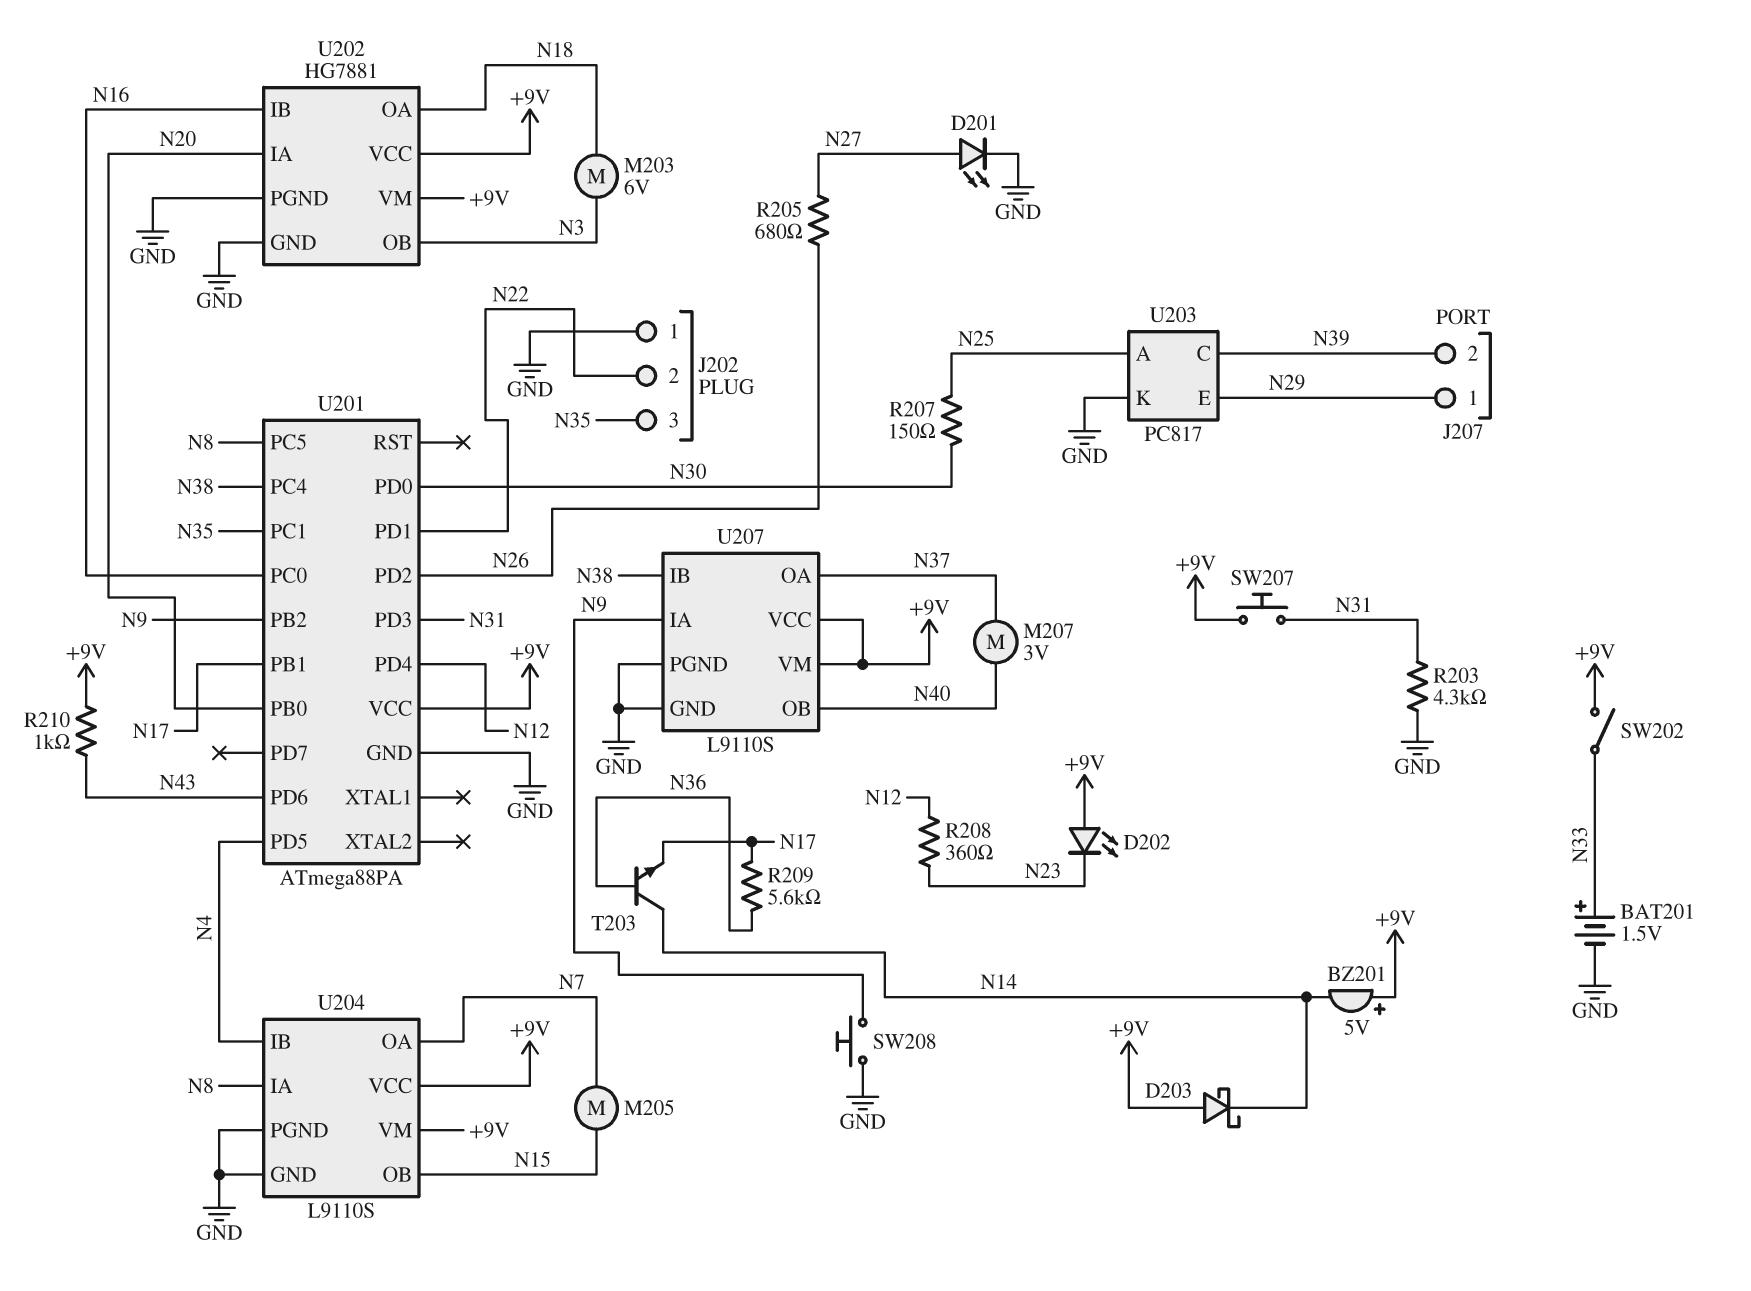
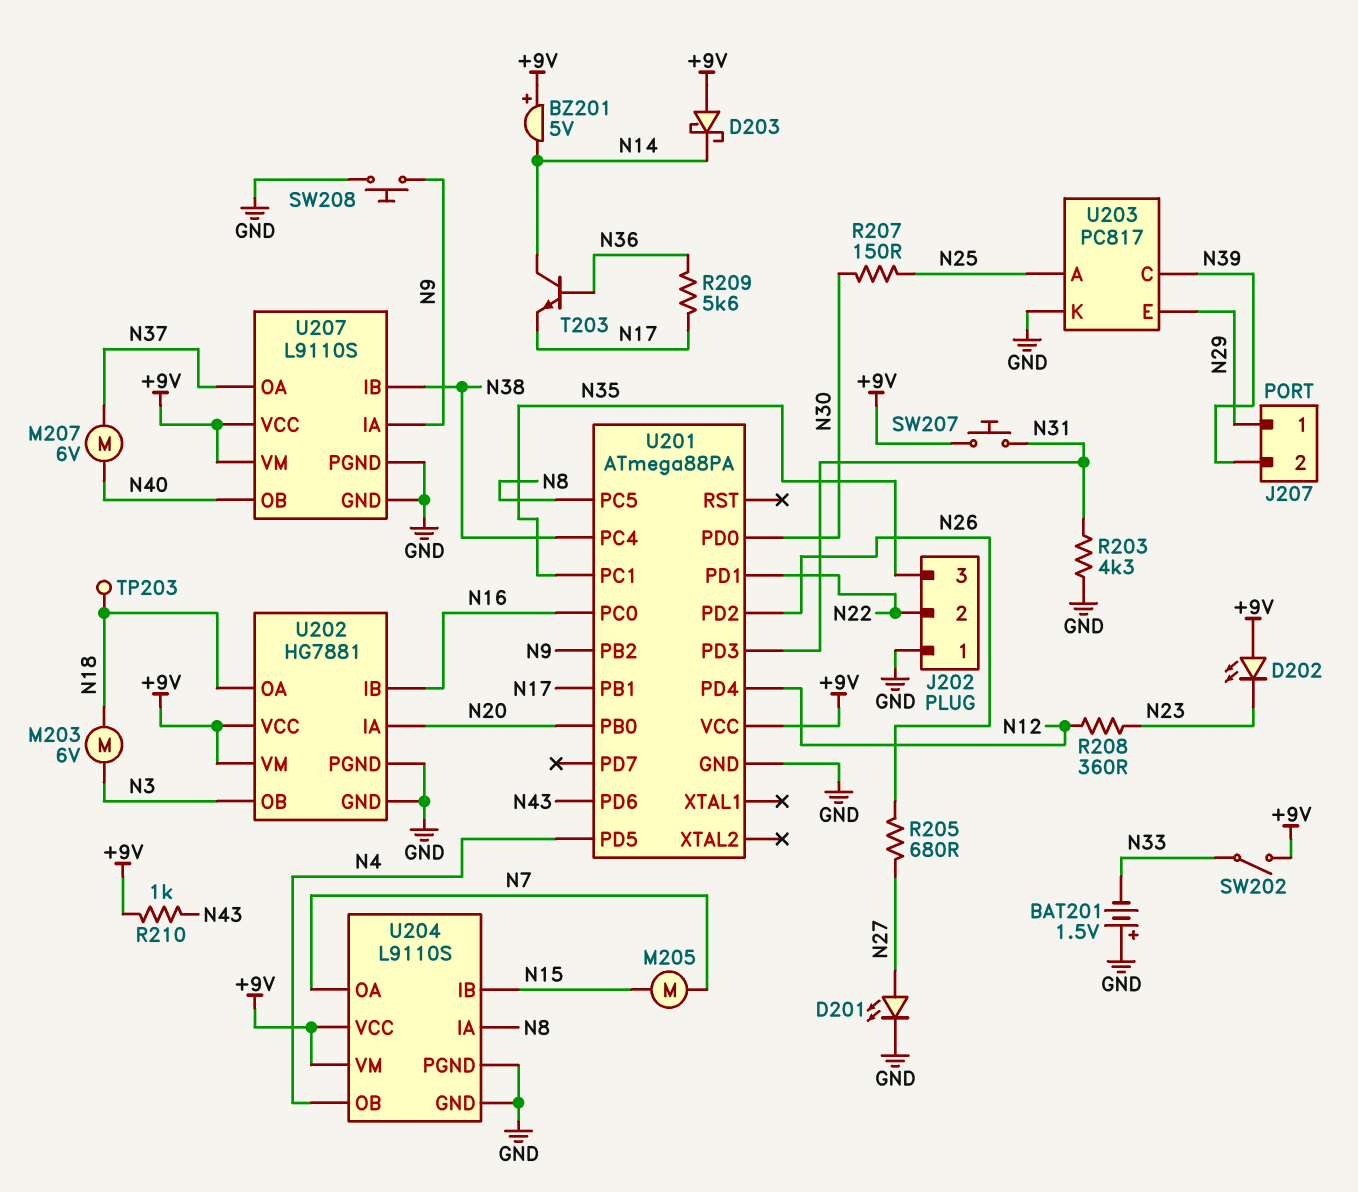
BAT201: 1.5V (plus N33, minus GND) -> 1.5V (plus GND, minus N33)
M207: motor 3V (N37, N40) -> motor 6V (N37, N40)
TP203: none -> test point (N18)
U204 pin IB: N4 -> N15
U204 pin OB: N15 -> N4

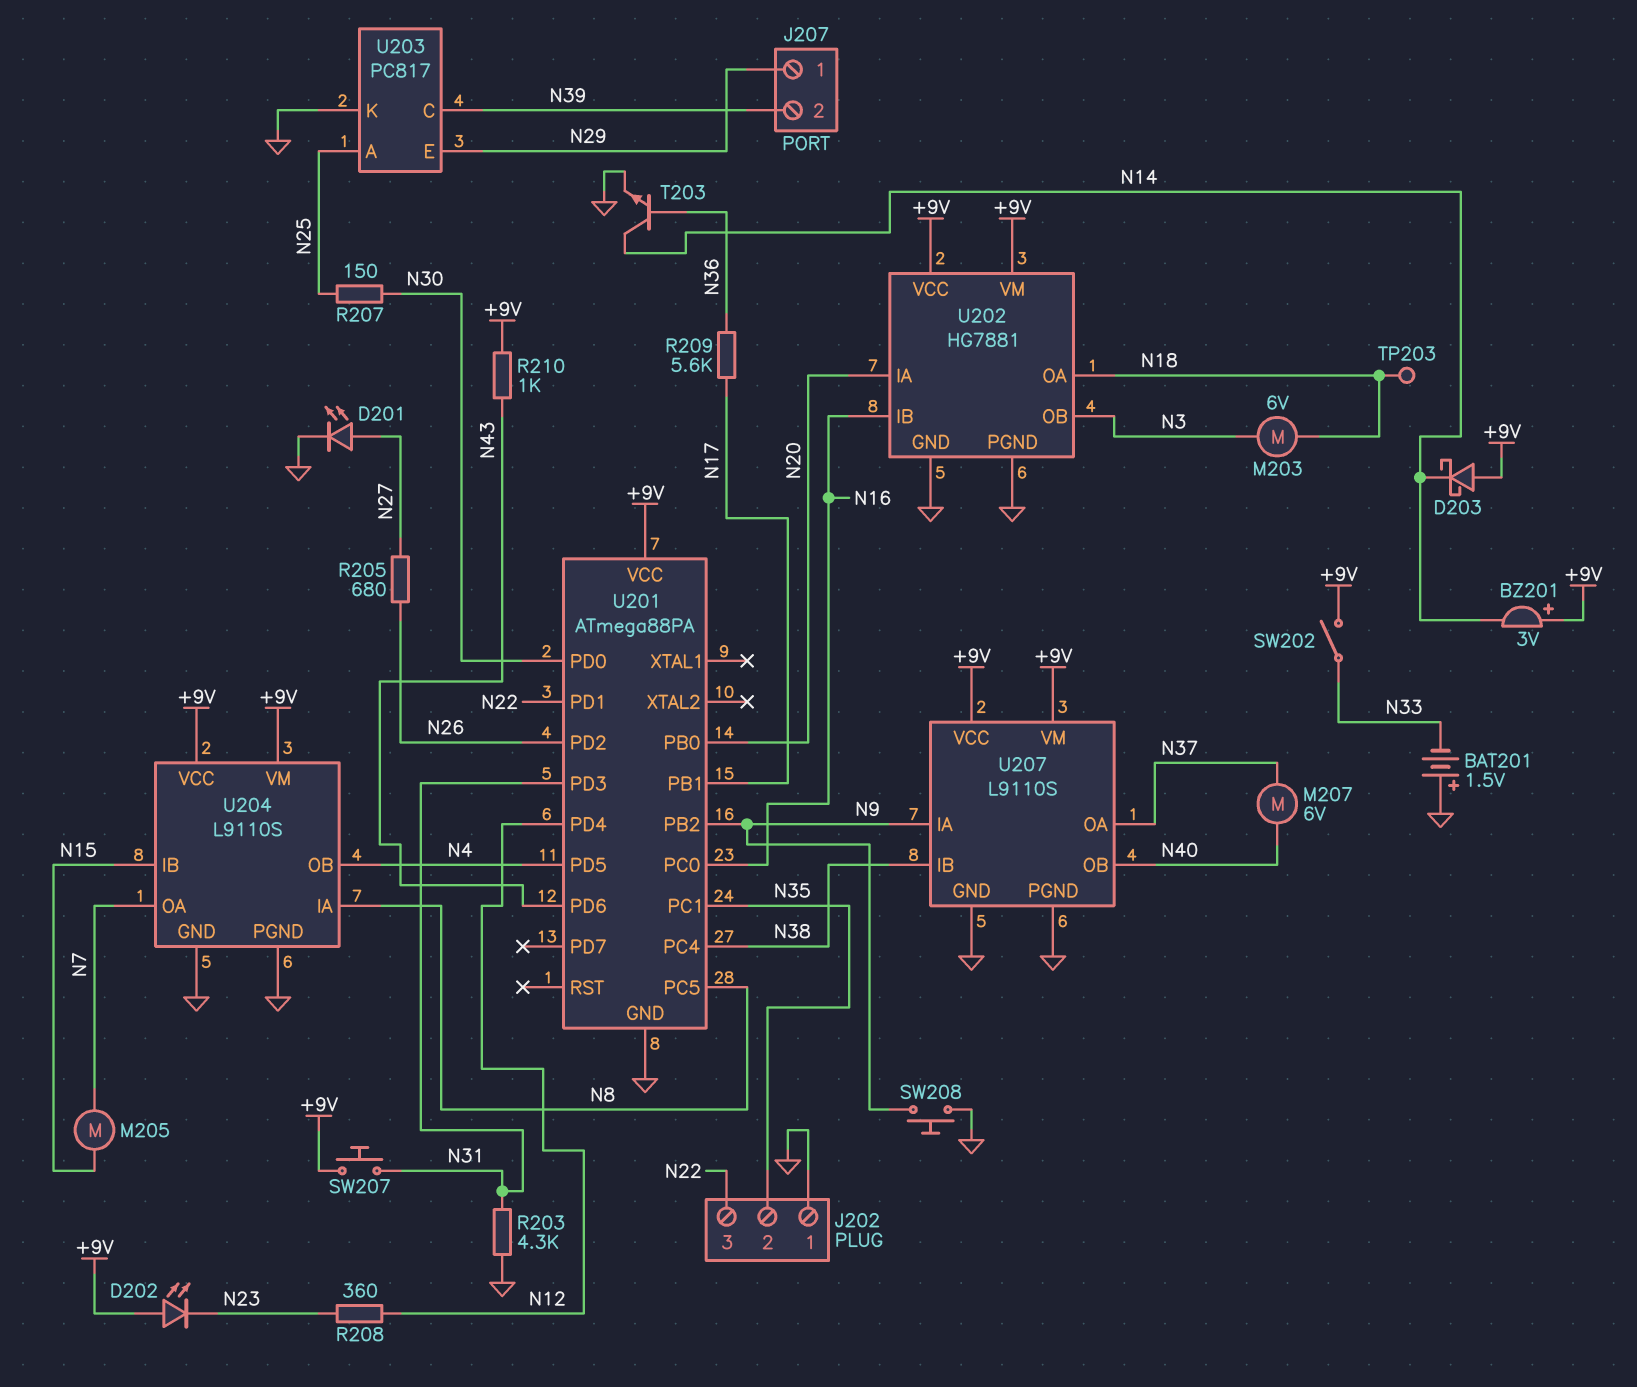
BZ201: buzzer 5V (plus +9V, minus N14) -> buzzer 3V (plus +9V, minus N14)
J202 pin 2: N22 -> N35
J202 pin 3: N35 -> N22
T203: NPN (B N36, C N14, E N17) -> NPN (B N36, C N14, E GND)

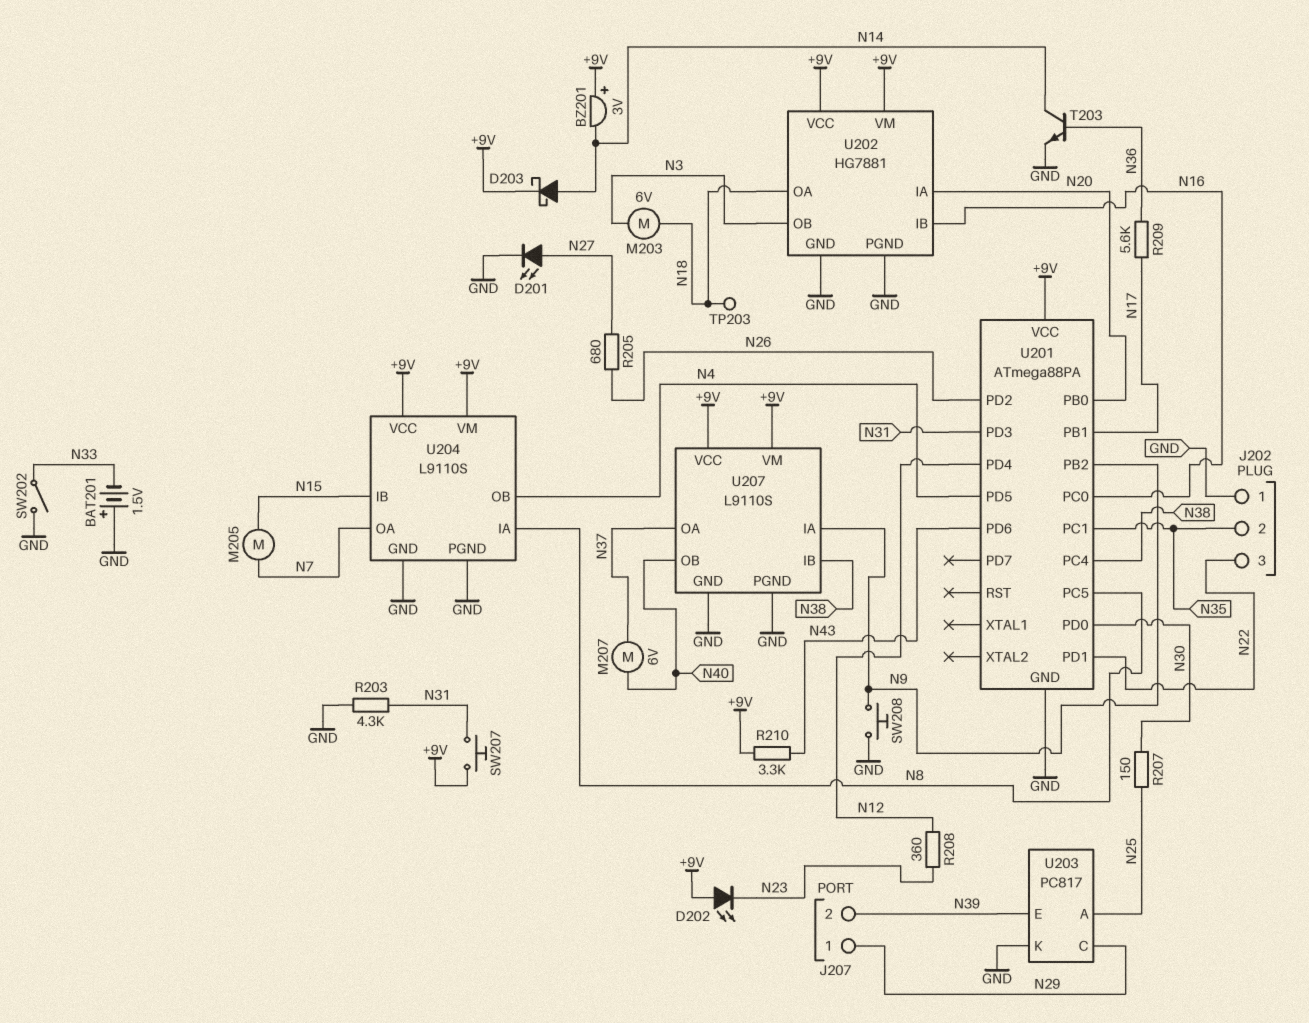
D203: schottky (A +9V, K N14) -> schottky (A N14, K +9V)
R210: 1k (+9V, N43) -> 3.3k (+9V, N43)
SW202: switch (+9V, N33) -> switch (GND, N33)
U203 pin C: N39 -> N29
U203 pin E: N29 -> N39

